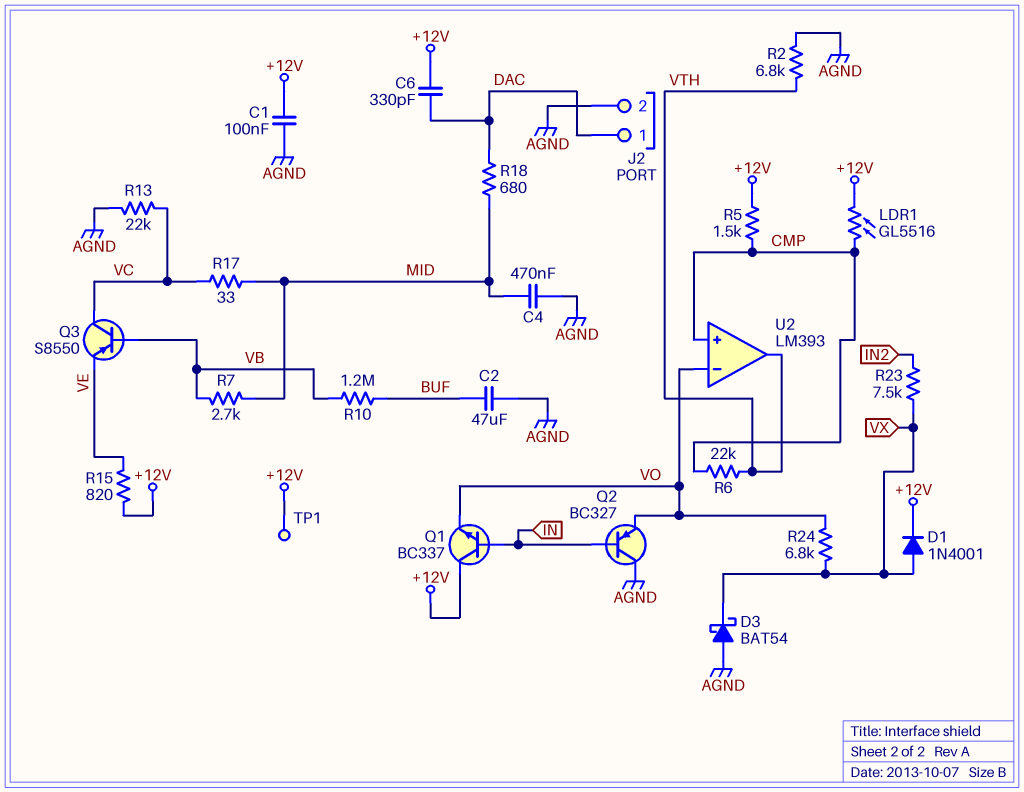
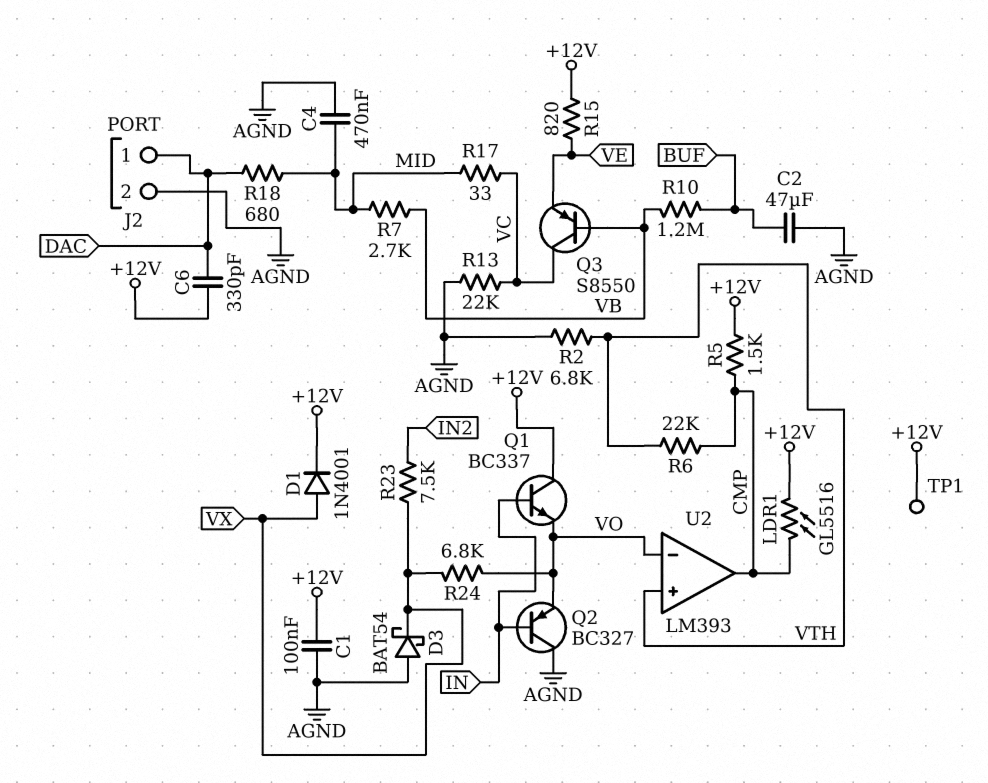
U2 pin in+: CMP -> VTH
U2 pin out: VTH -> CMP

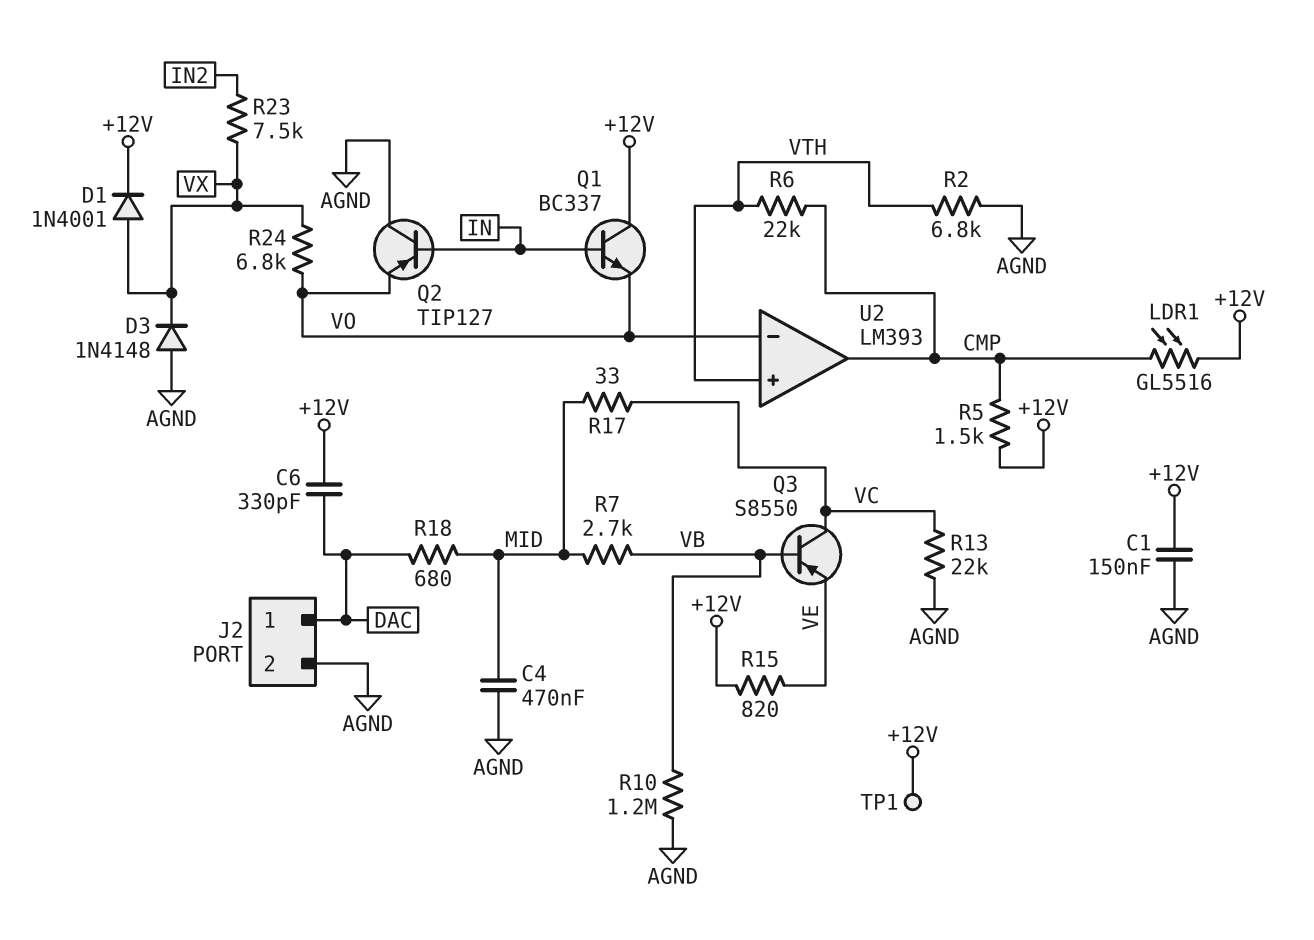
C1: 100nF (+12V, AGND) -> 150nF (+12V, AGND)
C2: 47uF (AGND, BUF) -> none
D3: schottky BAT54 (A AGND, K VX) -> diode 1N4148 (A AGND, K VX)
Q2: PNP BC327 (B IN, C AGND, E VO) -> PNP TIP127 (B IN, C AGND, E VO)
R10: 1.2M (BUF, VB) -> 1.2M (AGND, VB)

